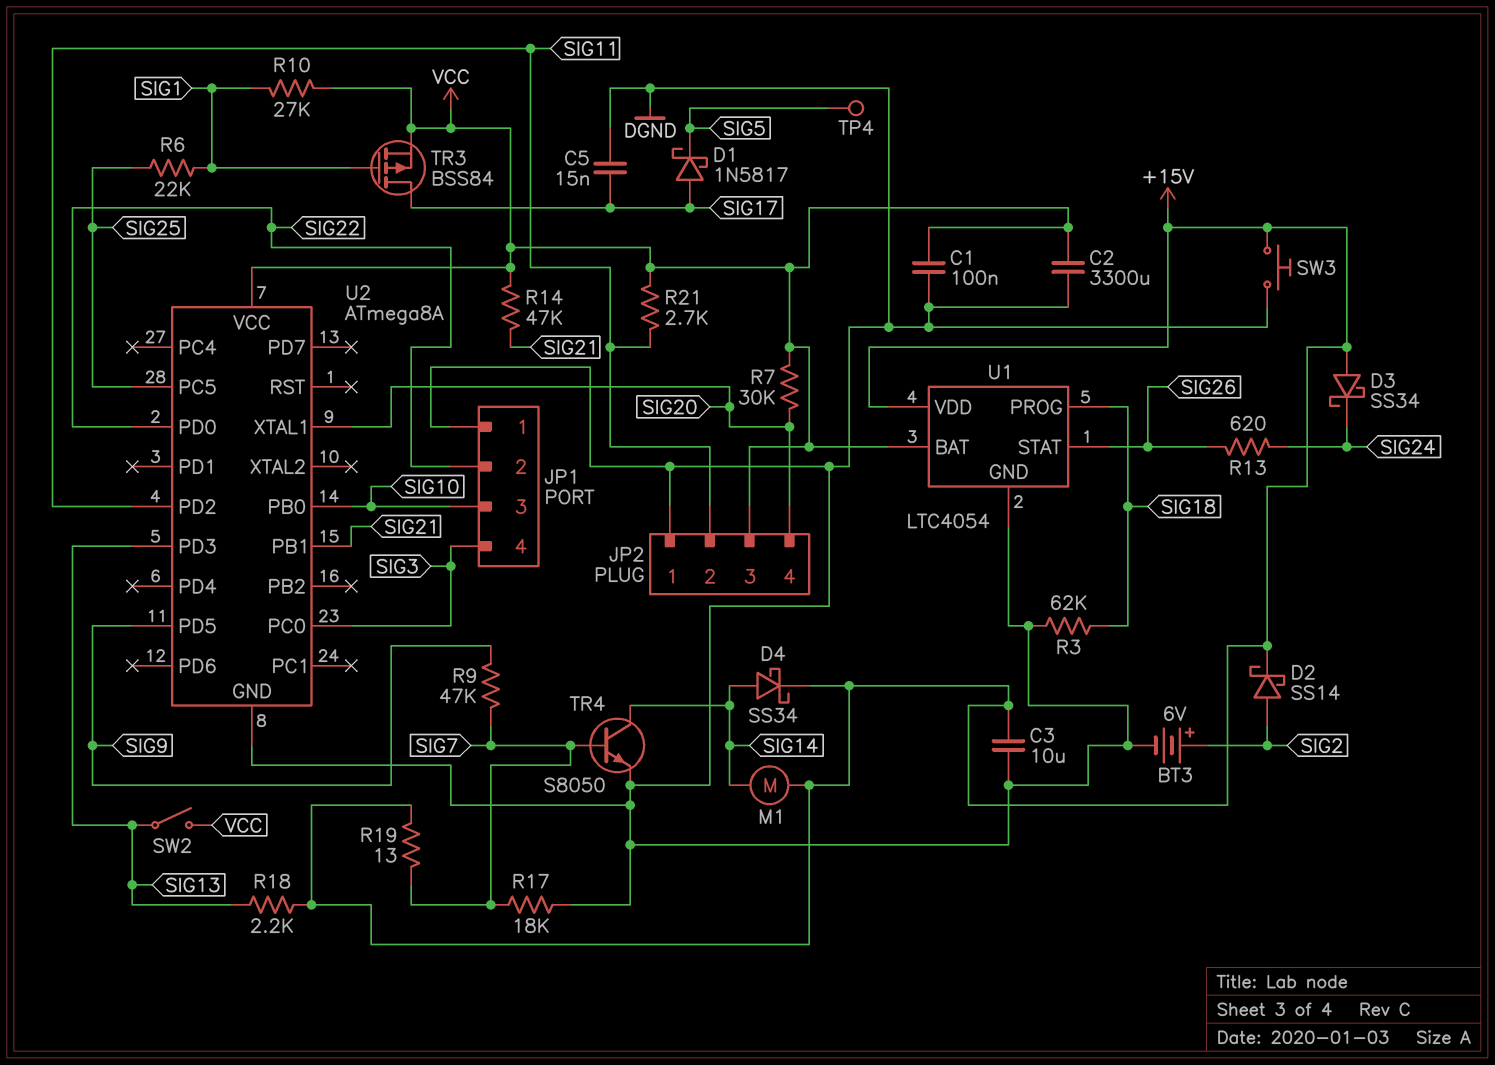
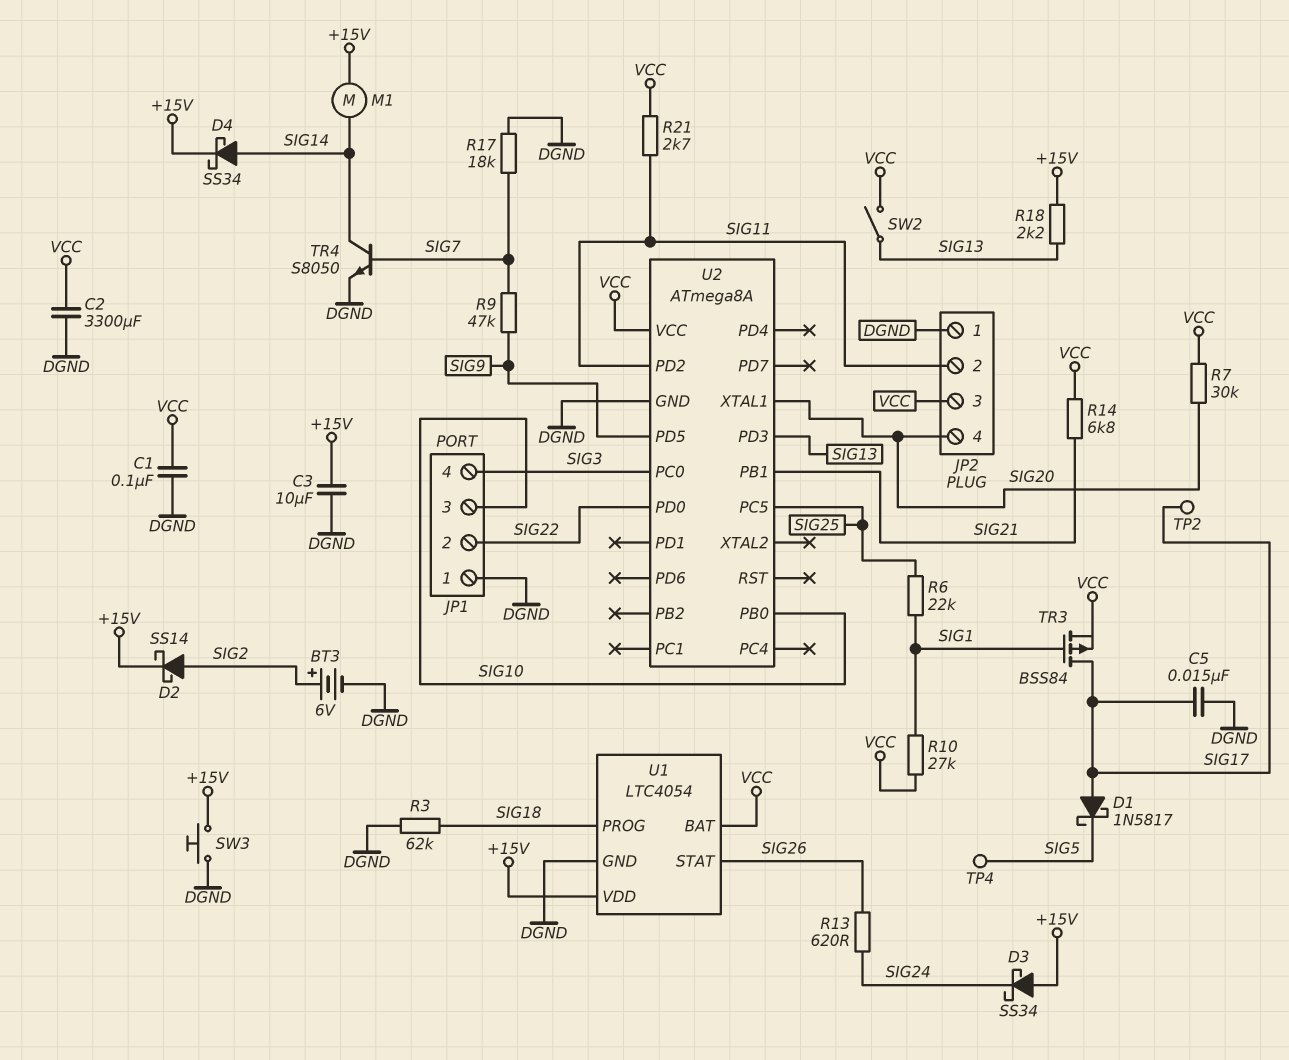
R14: 47k (SIG21, VCC) -> 6.8k (SIG21, VCC)
R19: 13 (+15V, SIG7) -> none
TP2: none -> test point (SIG17)

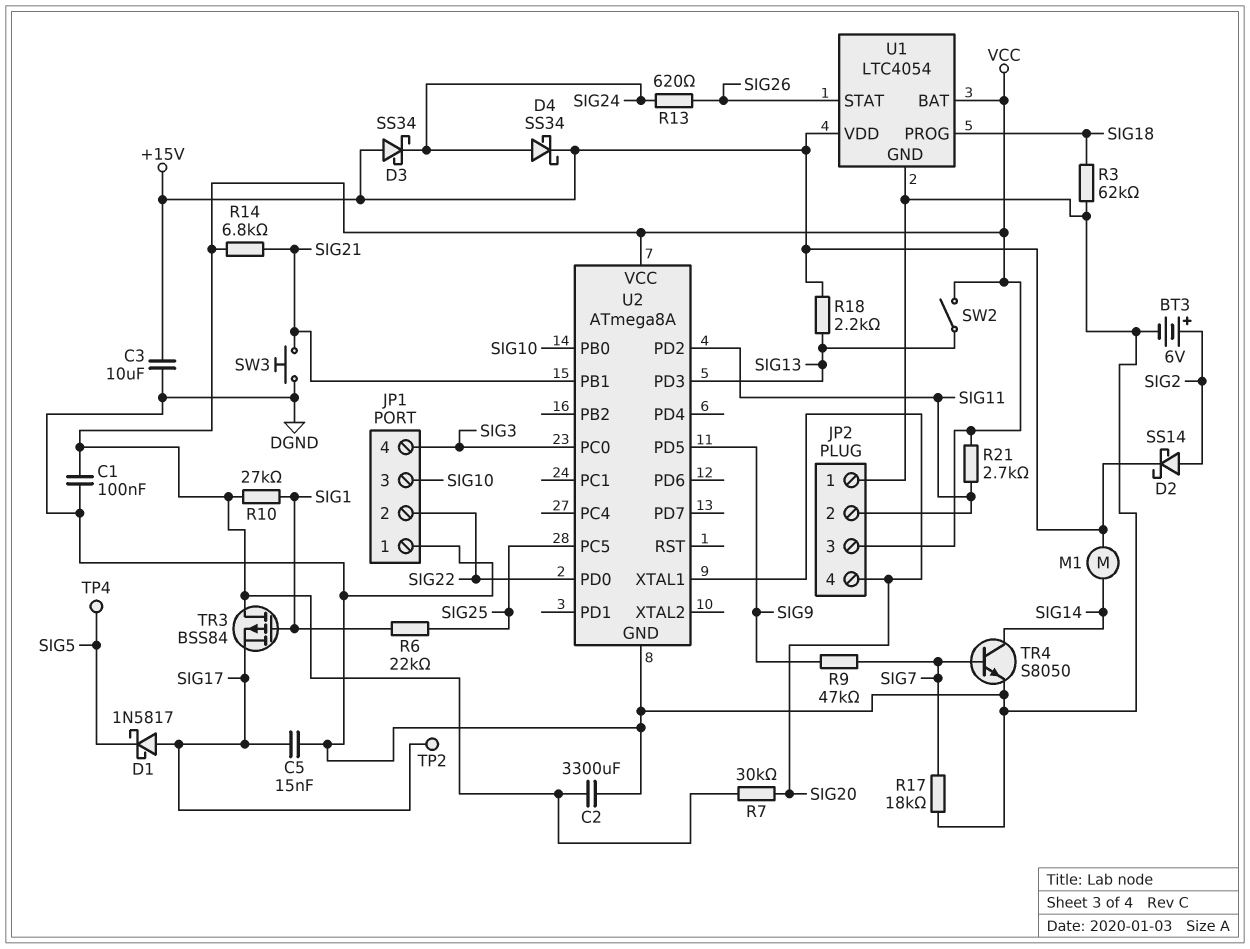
D4: schottky SS34 (A SIG14, K +15V) -> schottky SS34 (A SIG24, K +15V)
SW3: button (+15V, DGND) -> button (DGND, SIG21)
TR3: PMOS BSS84 (G SIG1, D SIG17, S VCC) -> PMOS BSS84 (G SIG1, D VCC, S SIG17)

